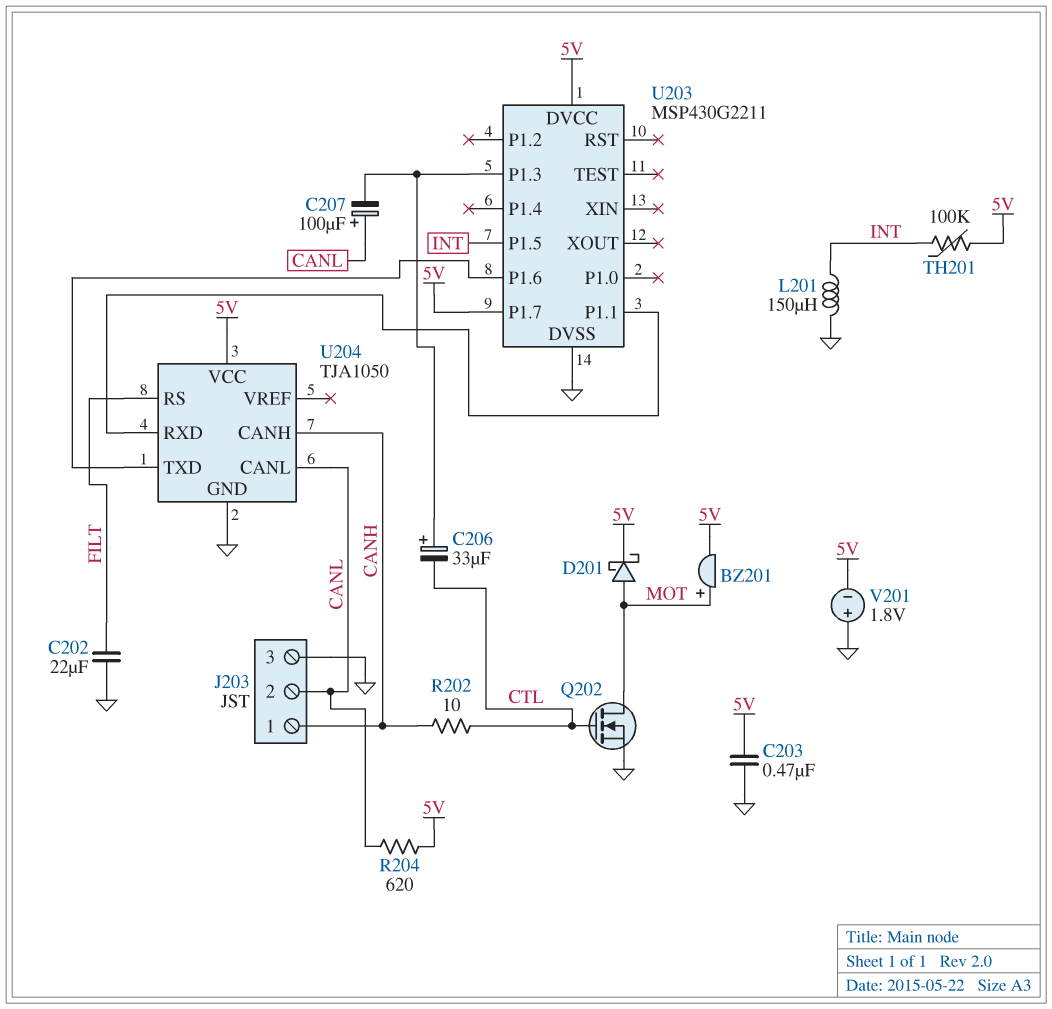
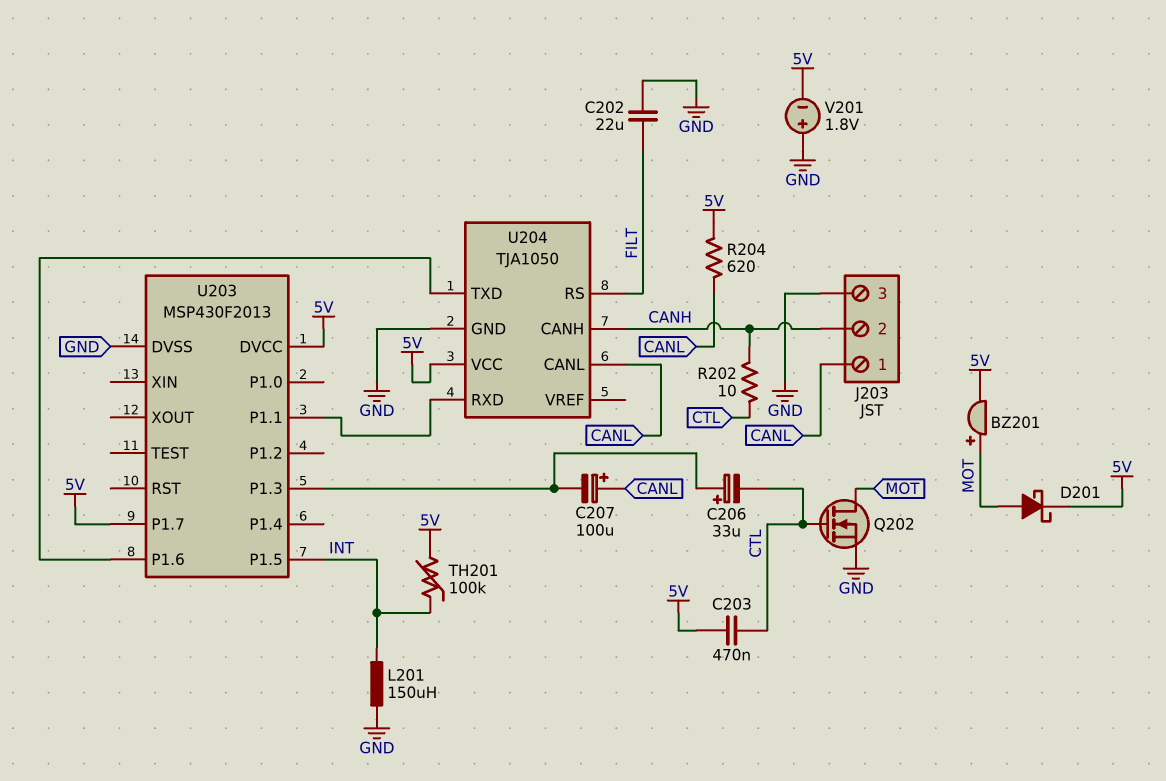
C203: 470nF (5V, GND) -> 470nF (5V, CTL)
J203 pin 1: CANH -> CANL
J203 pin 2: CANL -> CANH
U203: MSP430G2211 -> MSP430F2013

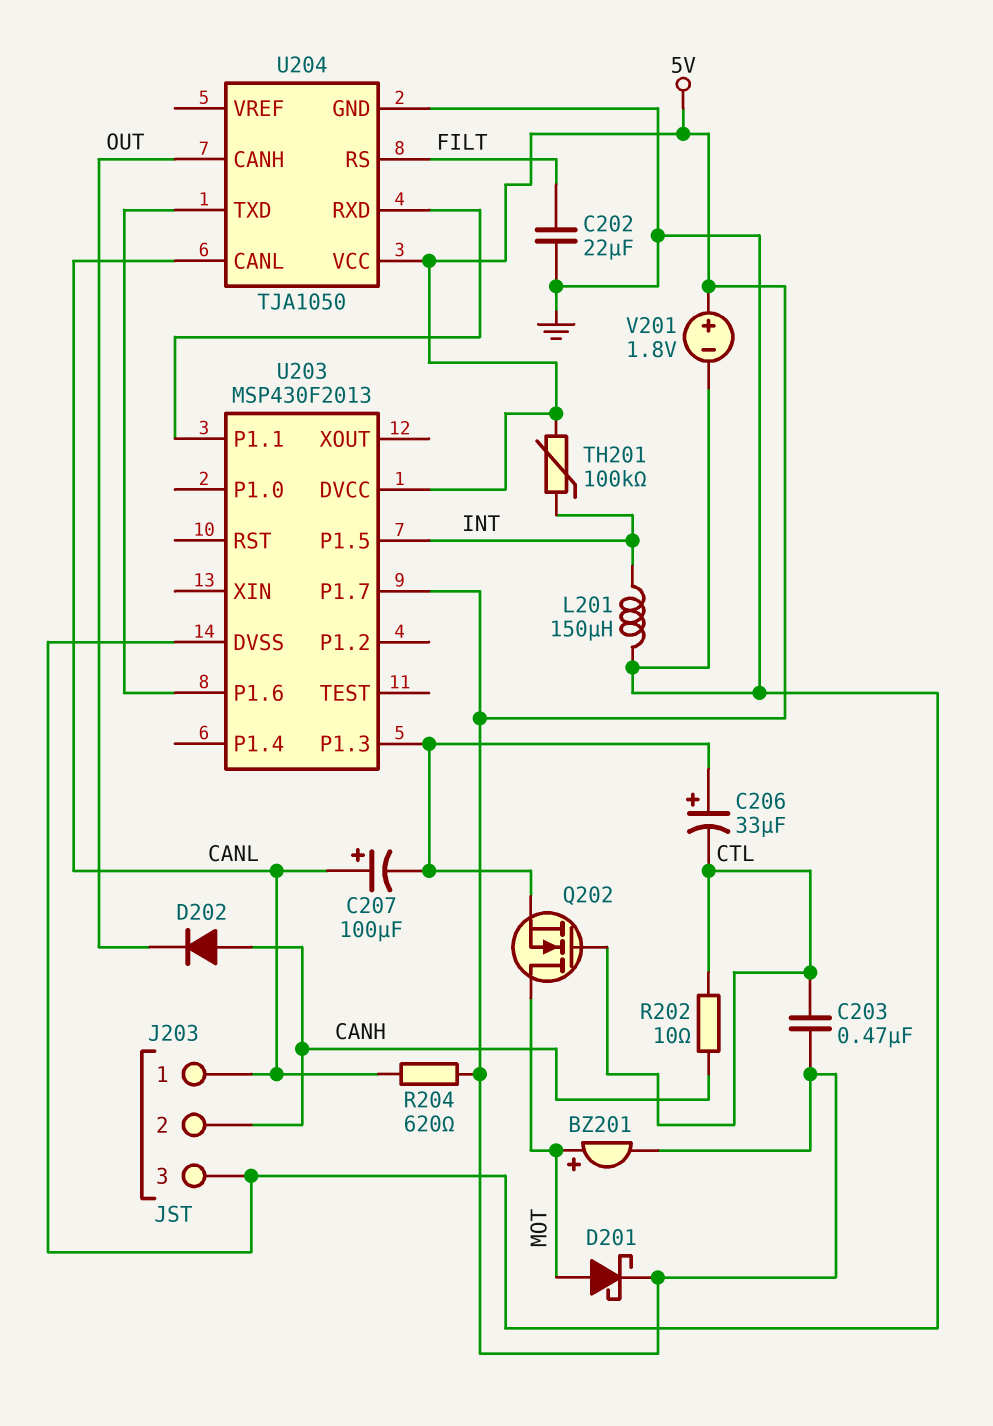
D202: none -> diode (A CANH, K OUT)
Q202: NMOS (G CTL, D MOT, S GND) -> NMOS (G CTL, D MOT, S U203/P1.3)
U204 pin CANH: CANH -> OUT
V201: 1.8V (plus GND, minus 5V) -> 1.8V (plus 5V, minus GND)

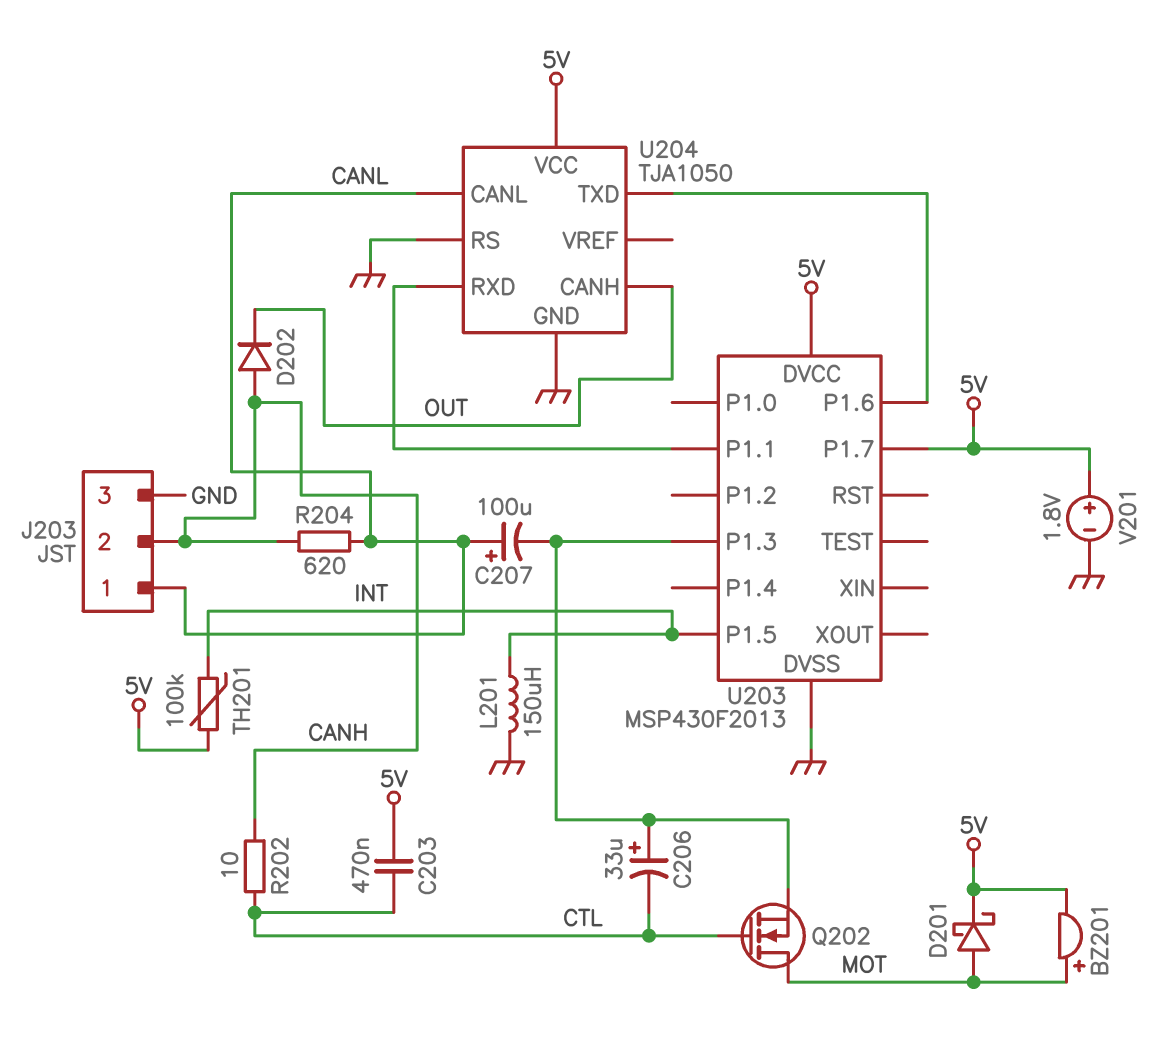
C202: 22uF (FILT, GND) -> none
R204: 620 (5V, CANL) -> 620 (CANH, CANL)
U204 pin RS: FILT -> GND

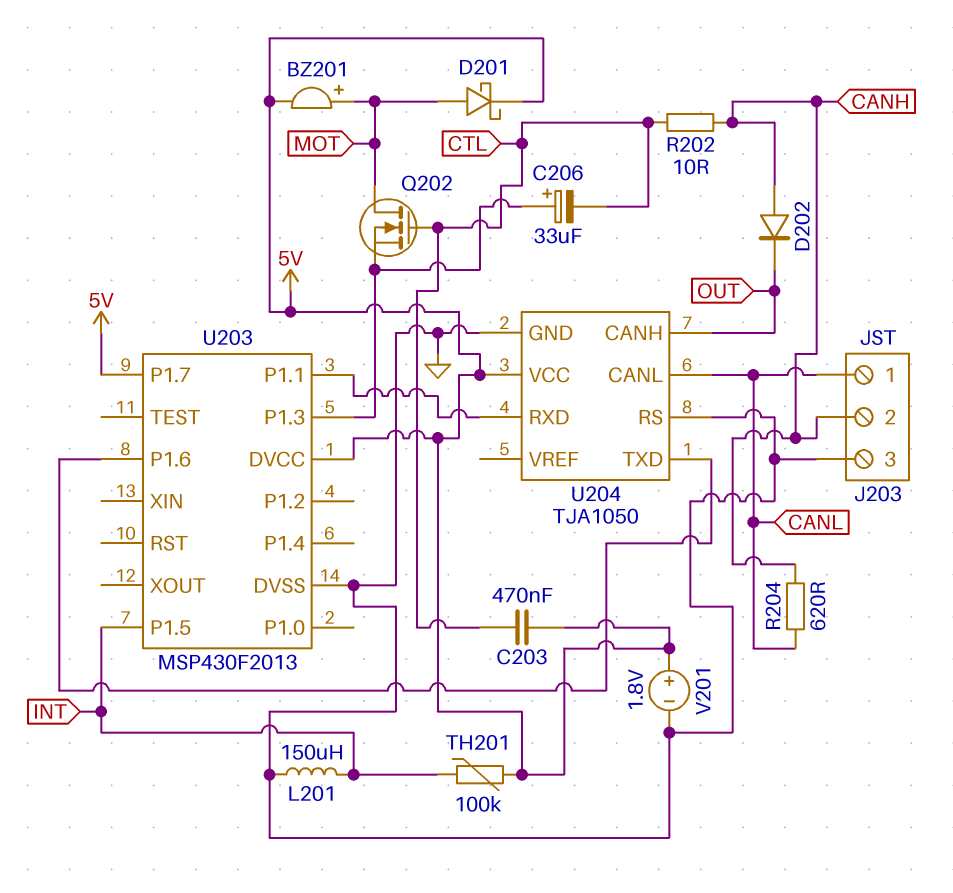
C207: 100uF (plus CANL, minus U203/P1.3) -> none

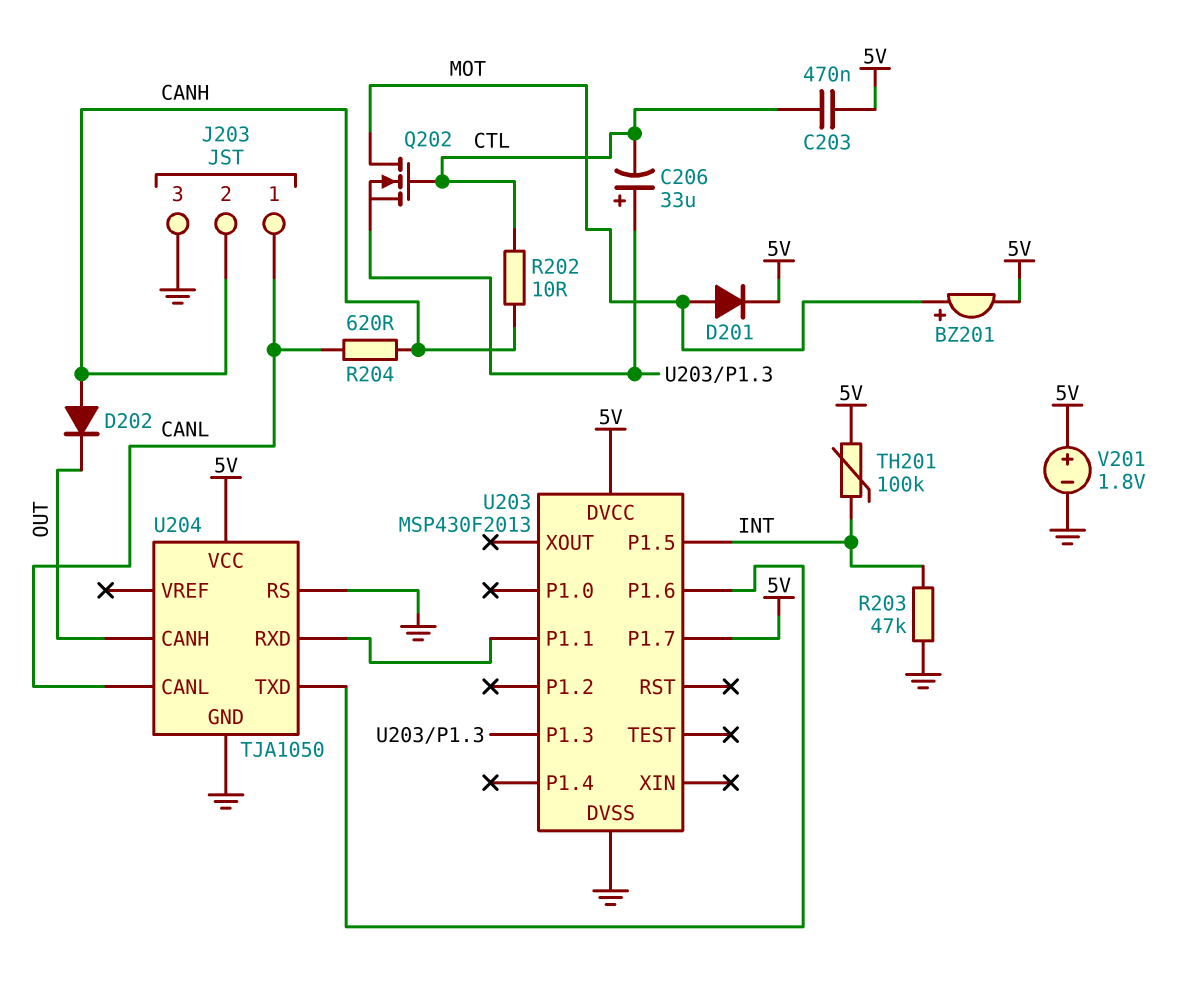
D201: schottky (A MOT, K 5V) -> diode (A MOT, K 5V)
L201: 150uH (GND, INT) -> none
R203: none -> 47k (GND, INT)

